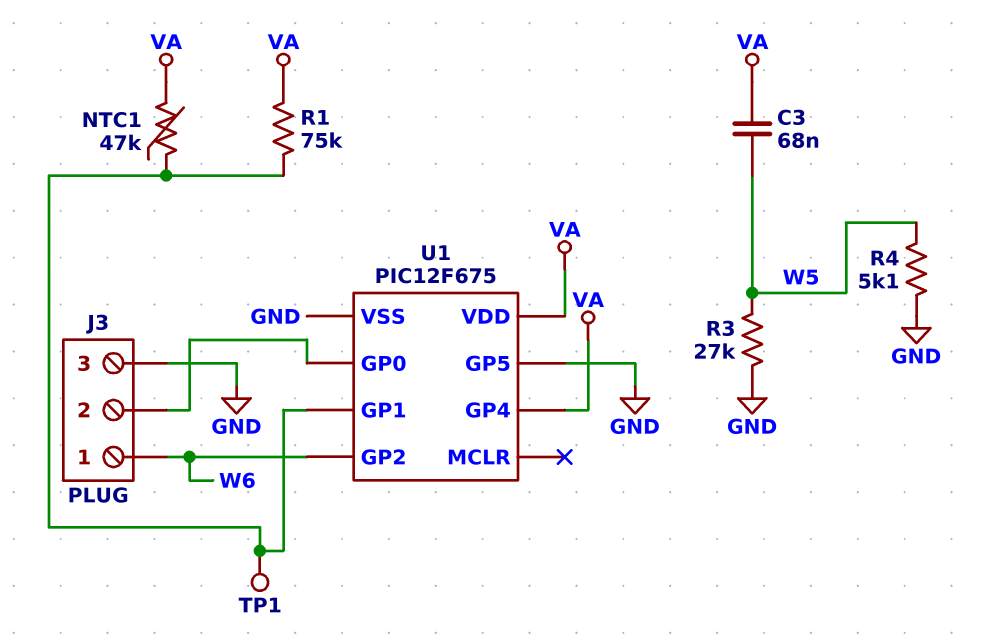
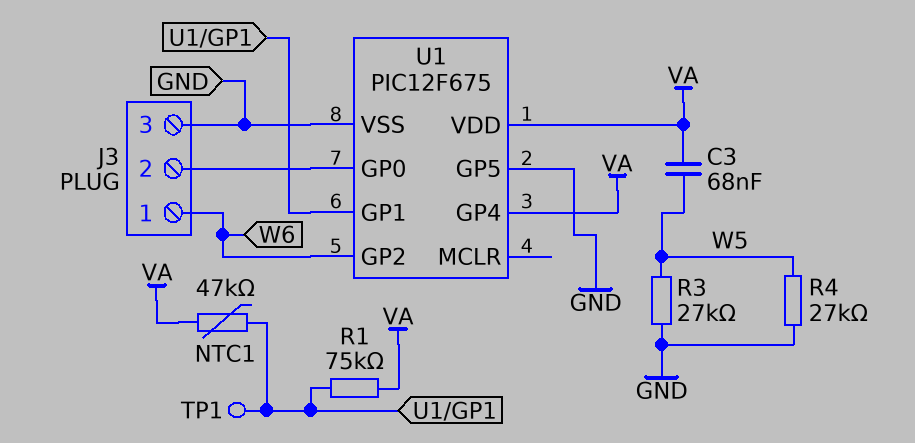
R4: 5.1k (GND, W5) -> 27k (GND, W5)

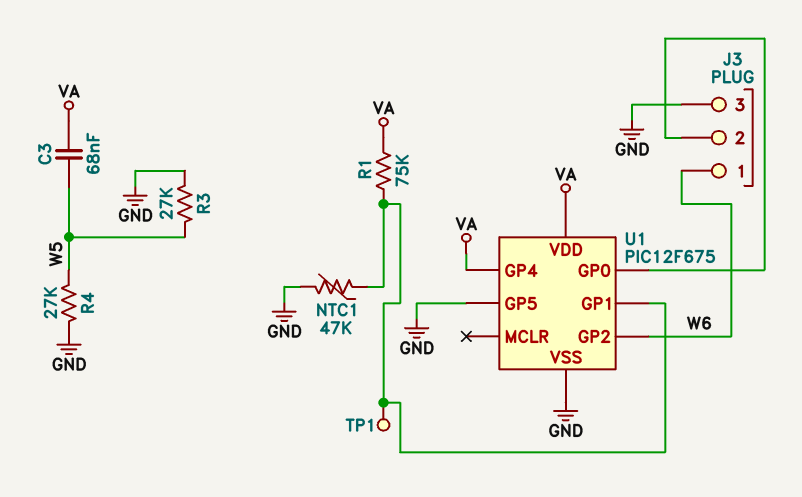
NTC1: 47k (U1/GP1, VA) -> 47k (GND, U1/GP1)

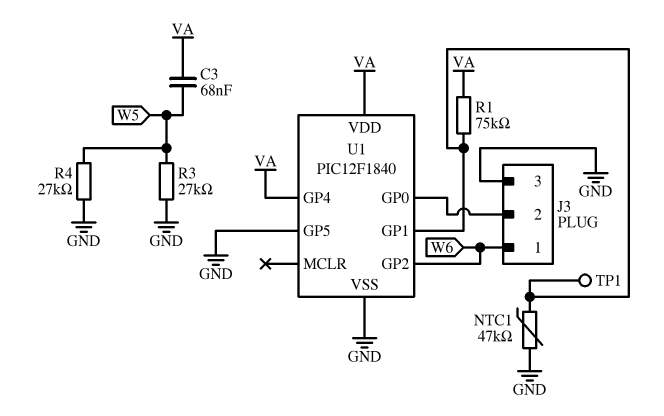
U1: PIC12F675 -> PIC12F1840

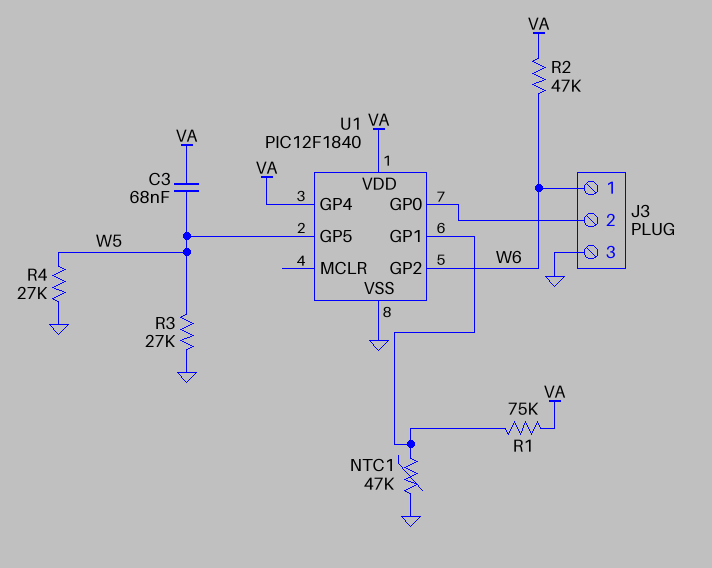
R2: none -> 47k (VA, W6)
TP1: test point (U1/GP1) -> none
U1 pin GP5: GND -> W5

